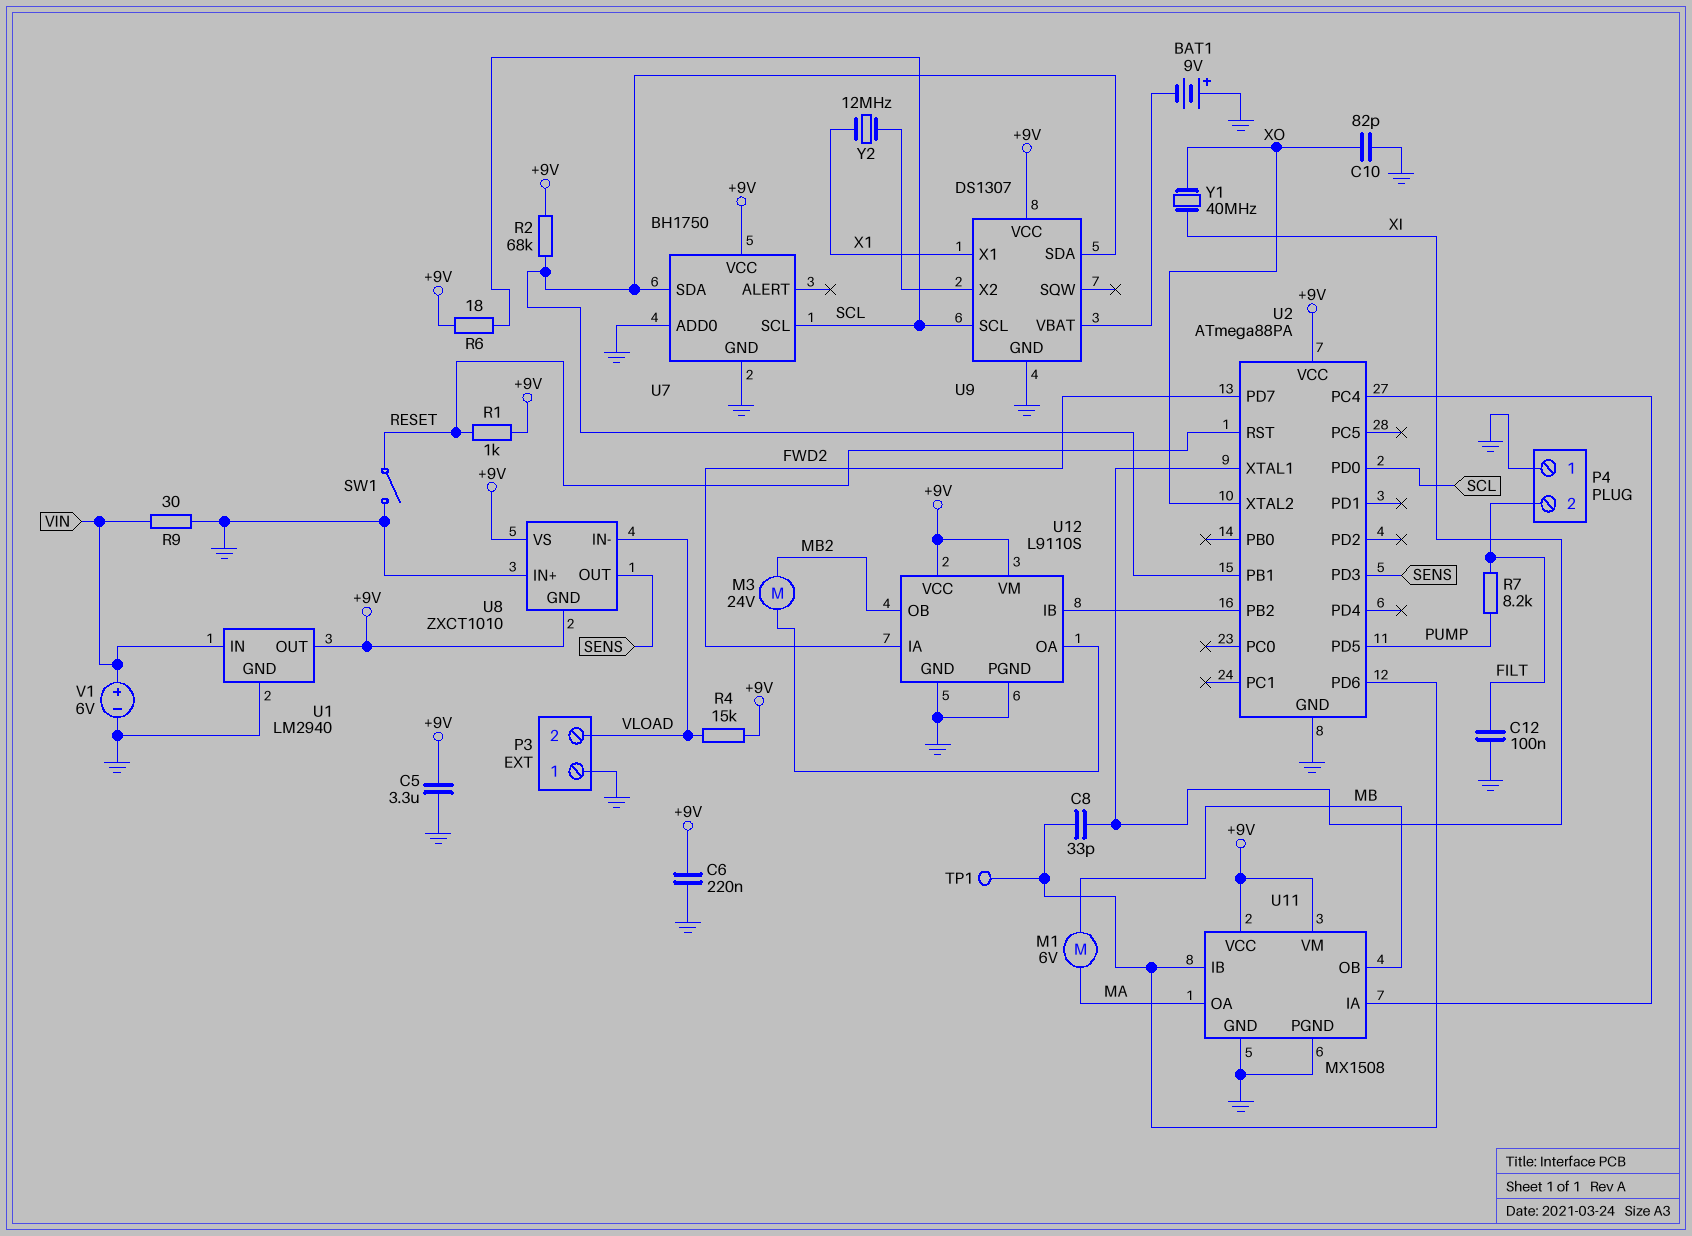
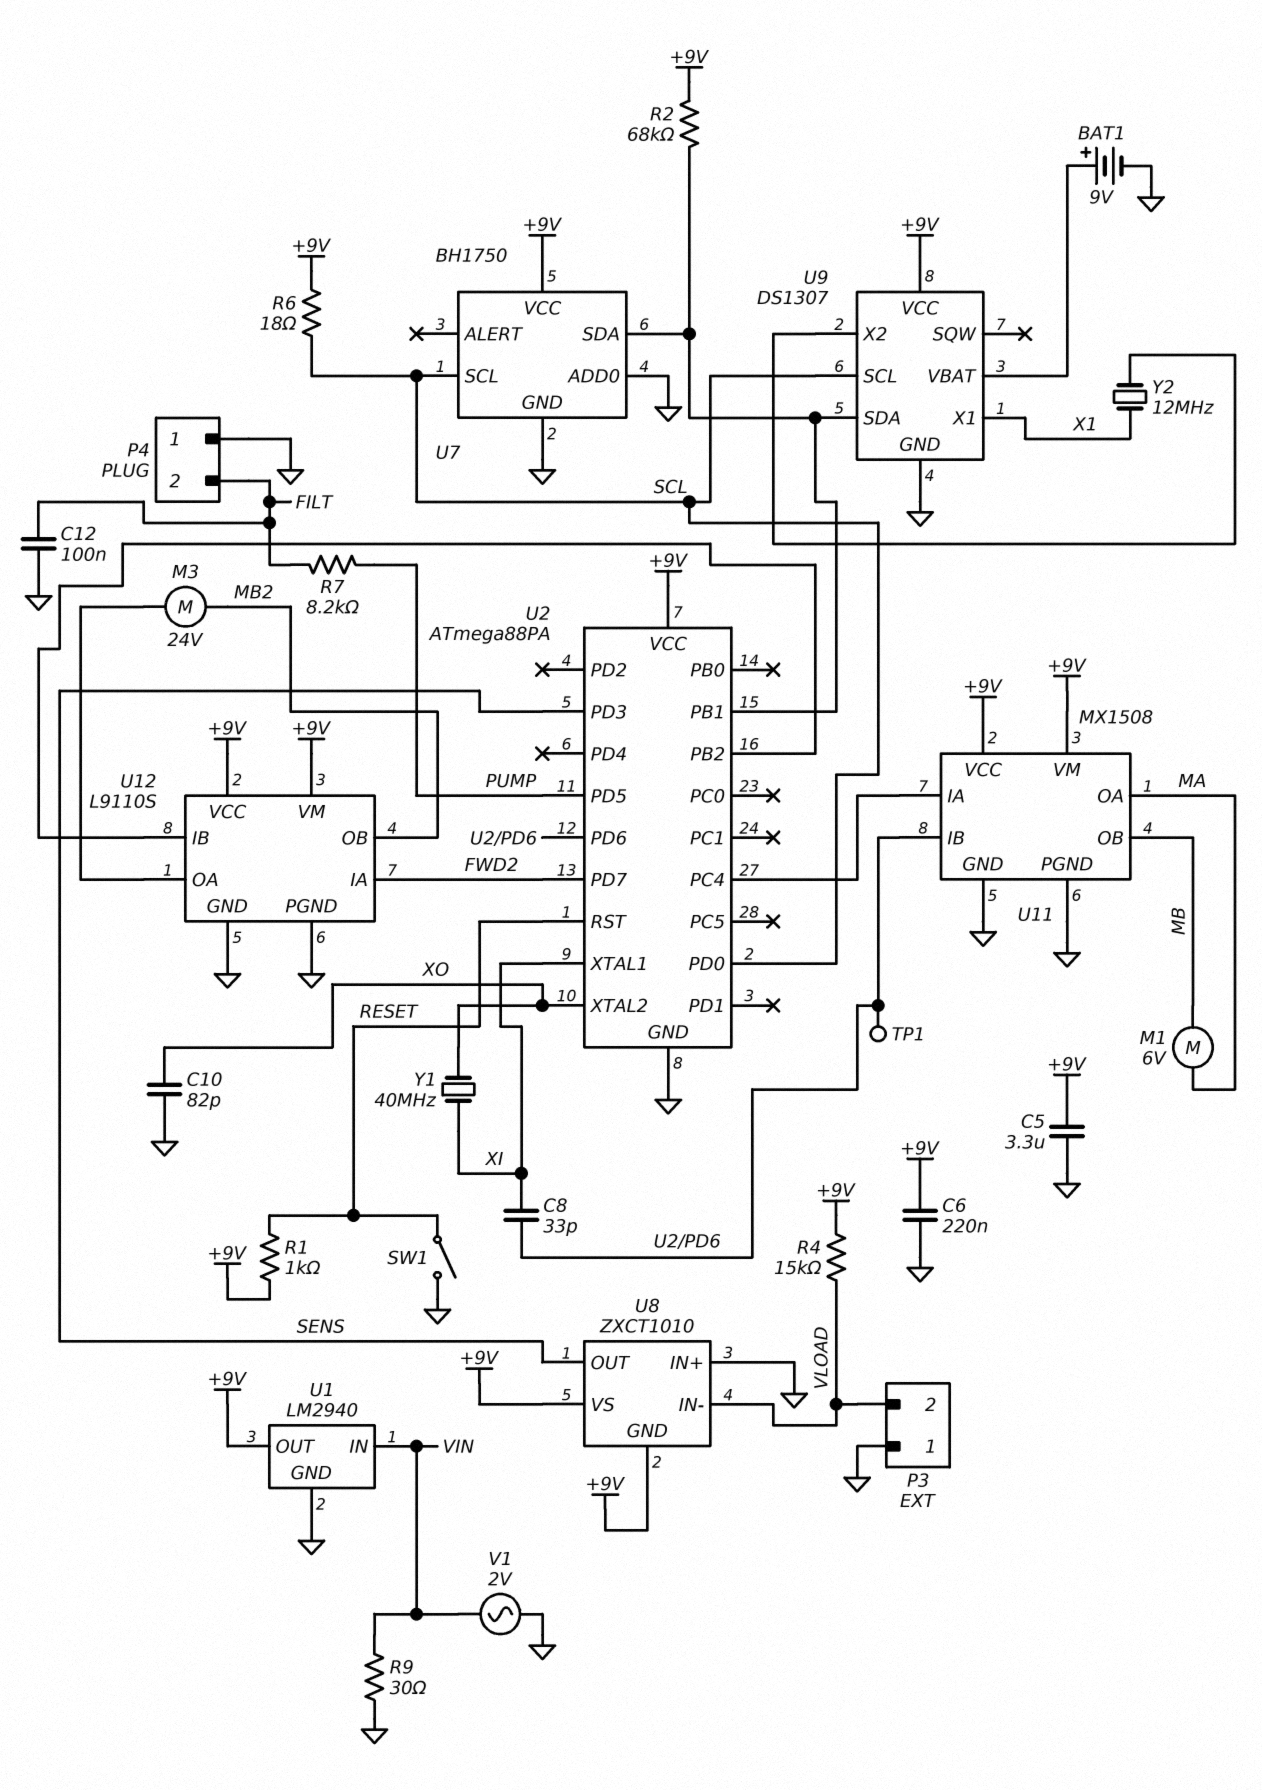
BAT1: 9V (plus GND, minus U9/VBAT) -> 9V (plus U9/VBAT, minus GND)
V1: 6V (plus VIN, minus GND) -> AC 2V (GND, VIN)

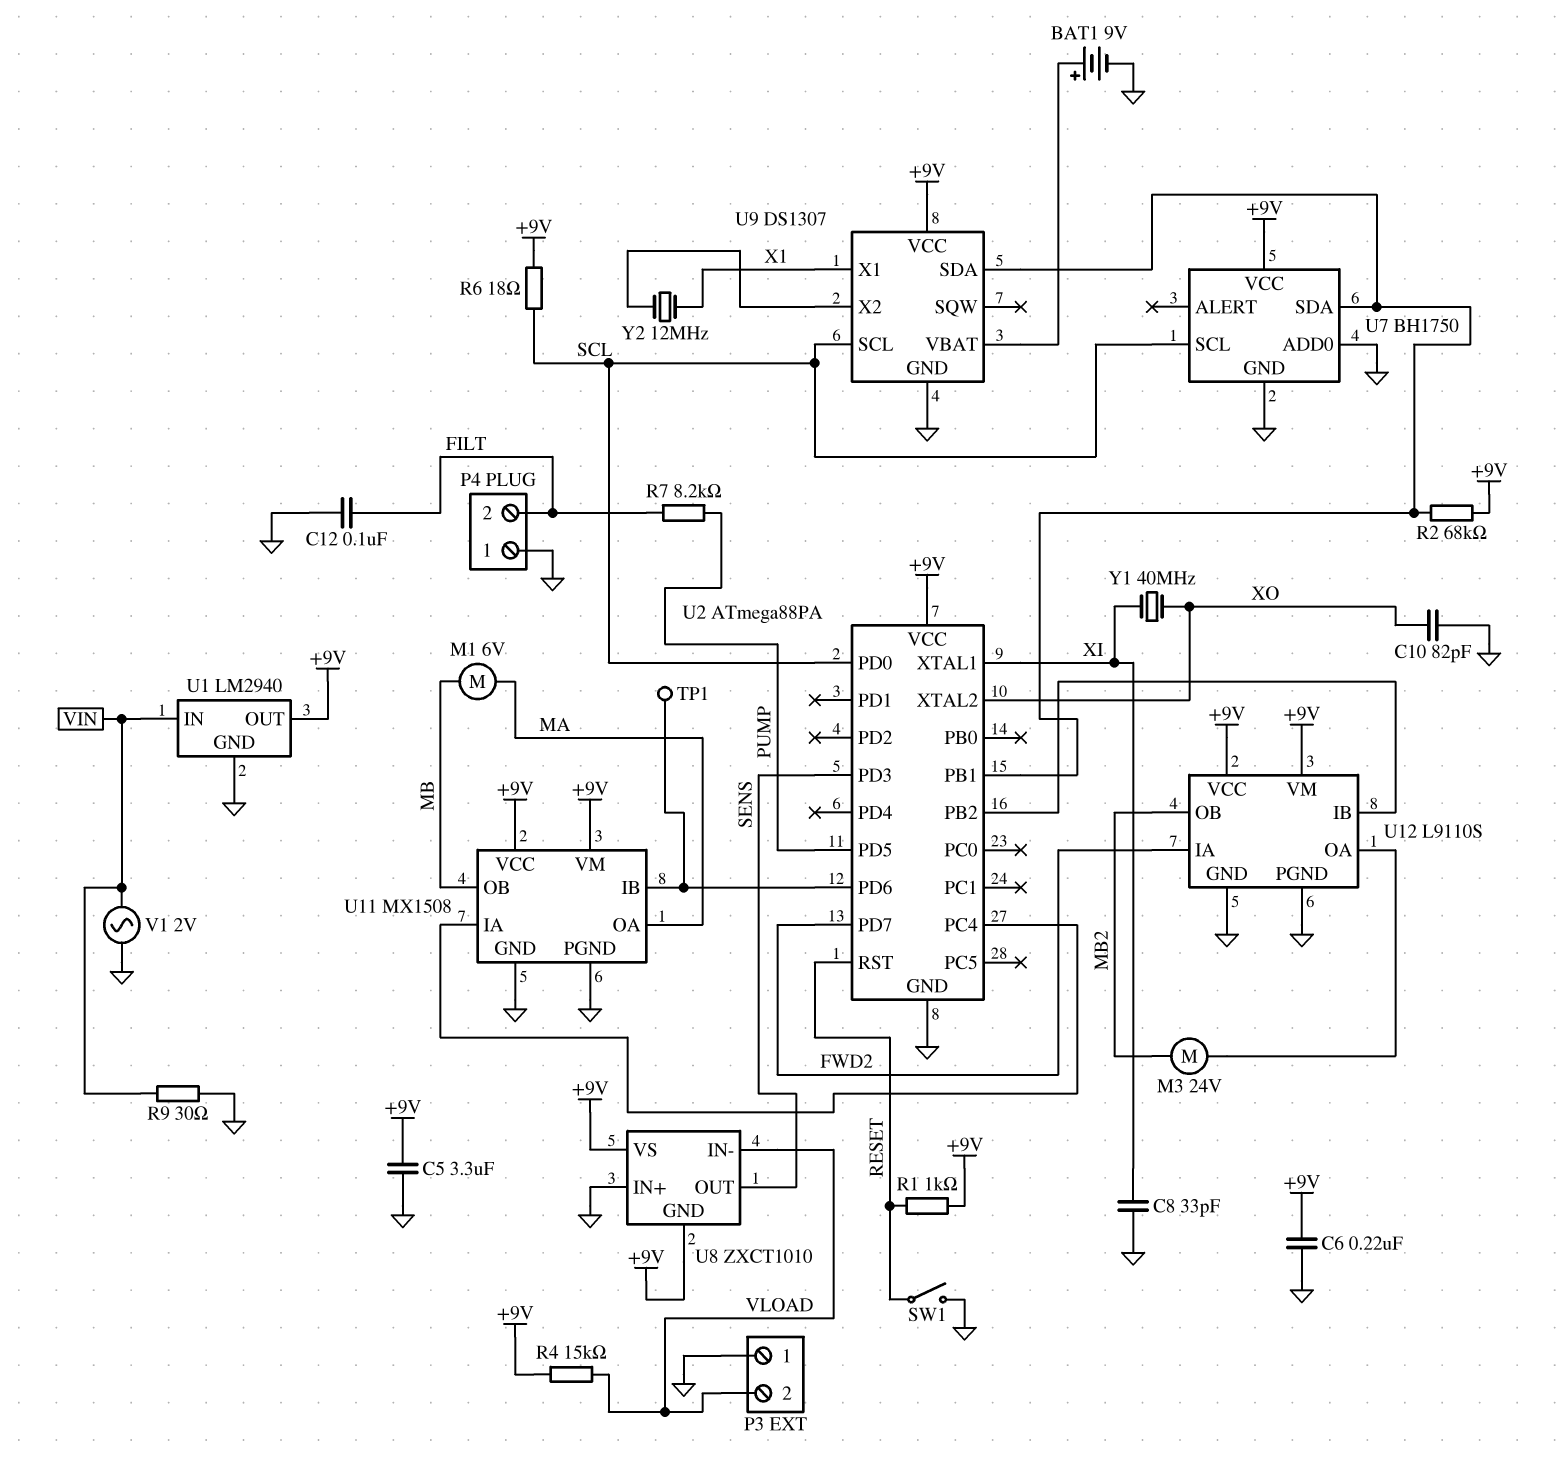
C8: 33pF (U2/PD6, XI) -> 33pF (GND, XI)

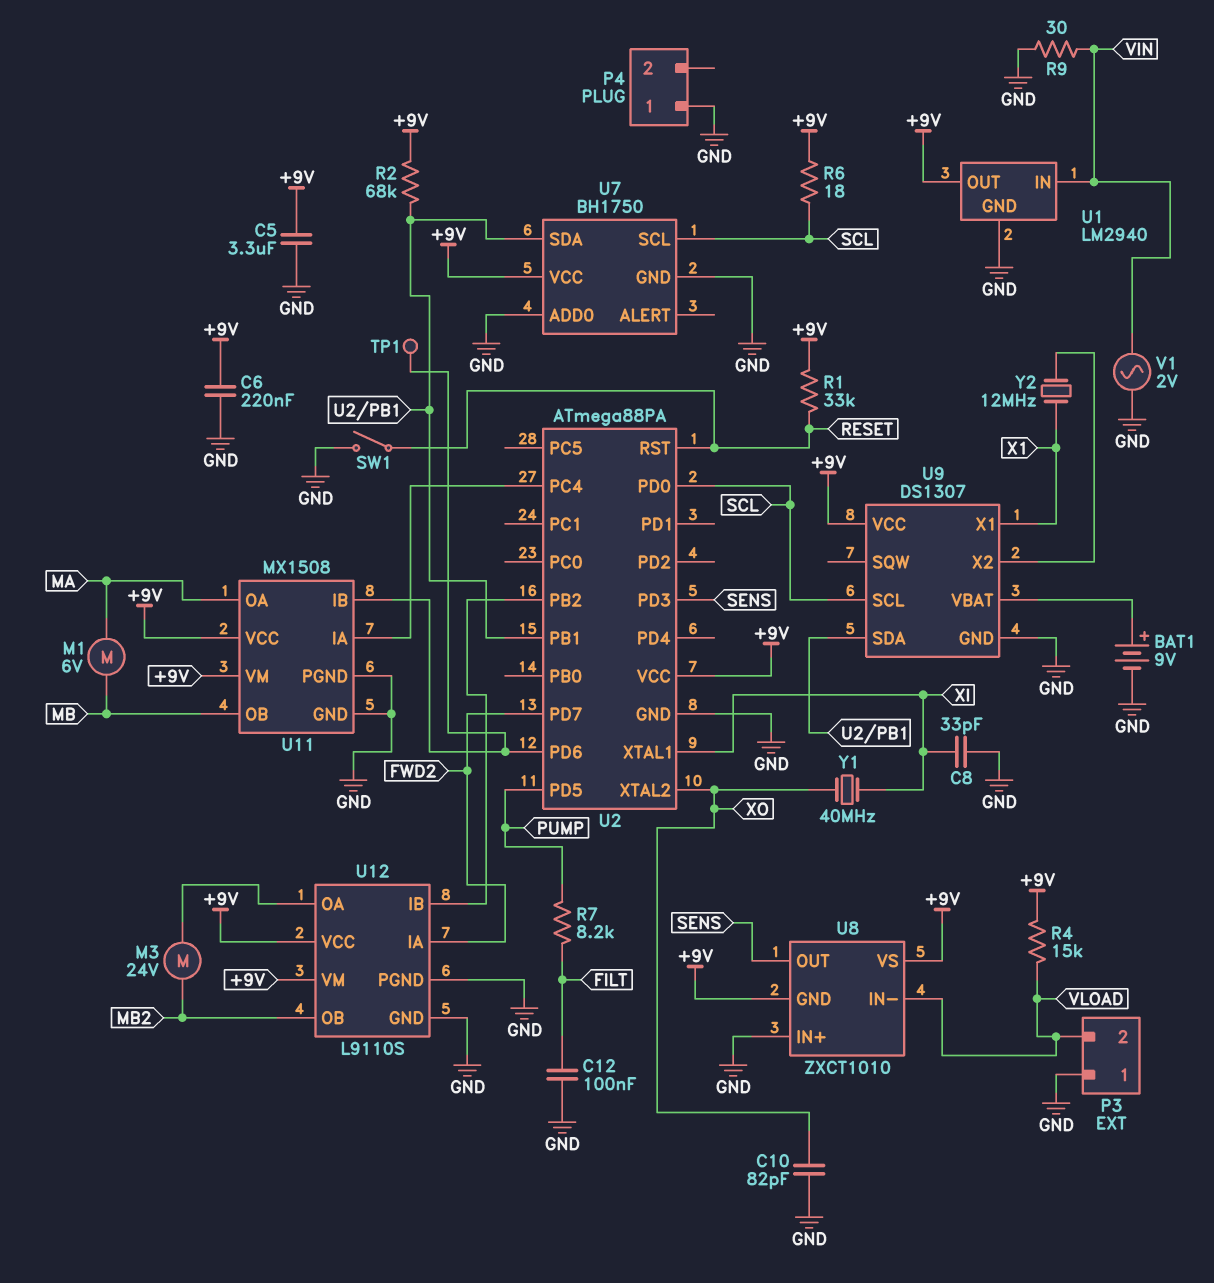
P4 pin 2: FILT -> none
R1: 1k (+9V, RESET) -> 33k (+9V, RESET)

